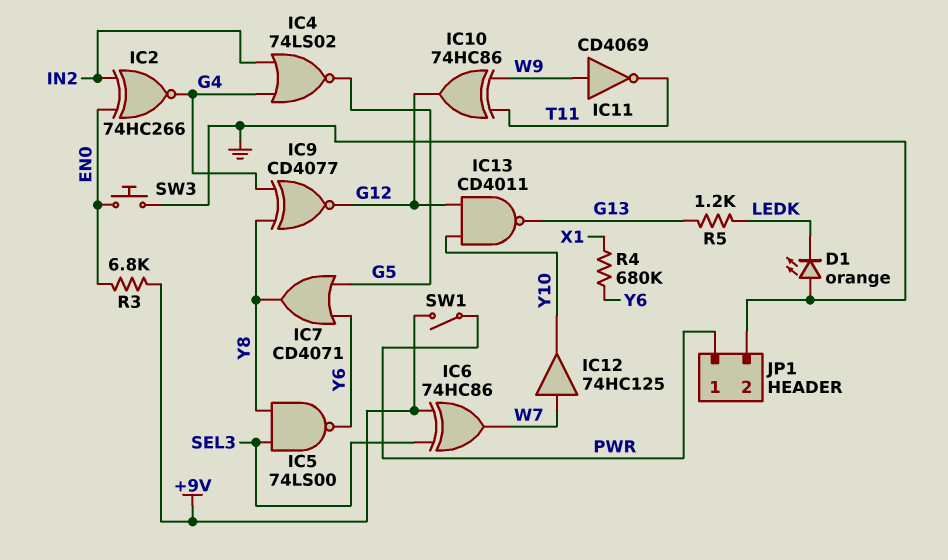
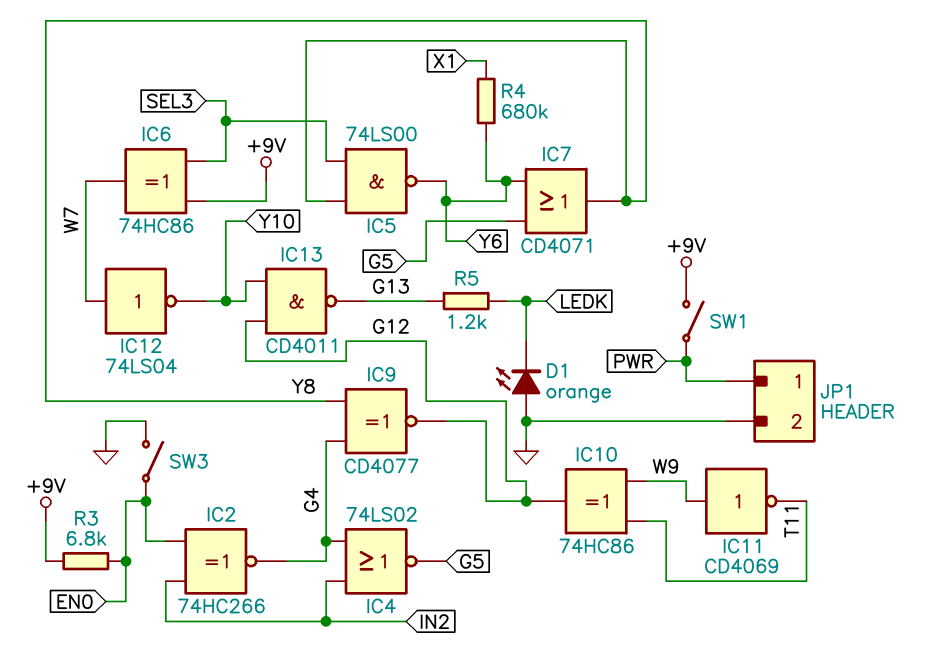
IC12: buffer 74HC125 (in W7, out Y10) -> NOT 74LS04 (in W7, out Y10)
SW3: button (EN0, GND) -> switch (EN0, GND)

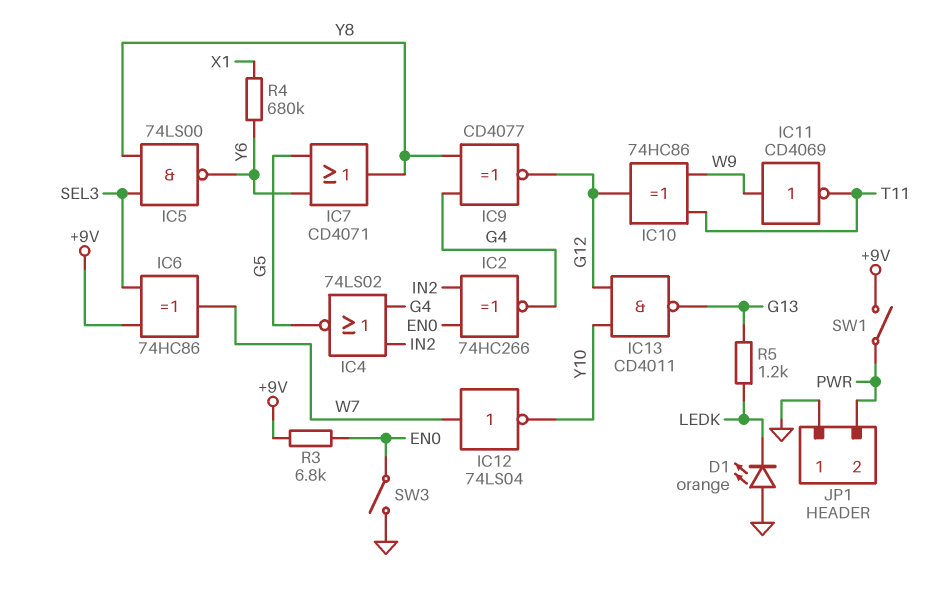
JP1 pin 1: PWR -> GND
JP1 pin 2: GND -> PWR

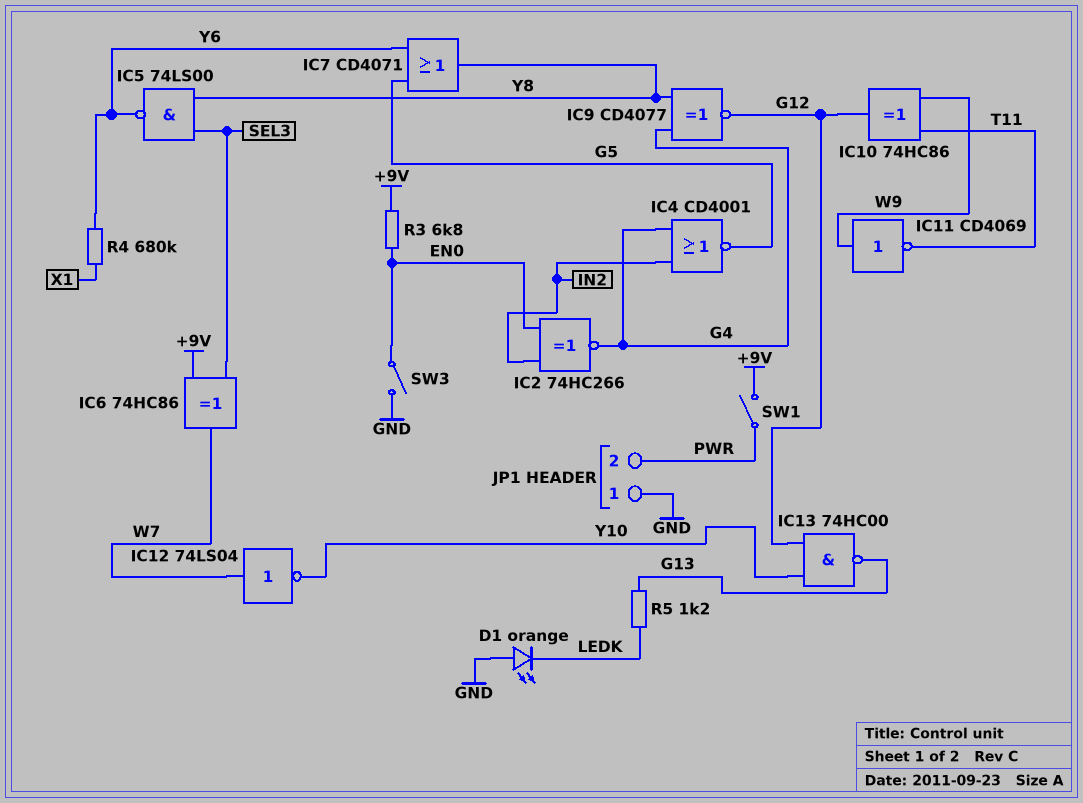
IC4: NOR 74LS02 (in G4, in IN2, out G5) -> NOR CD4001 (in G4, in IN2, out G5)
IC13: NAND CD4011 (in G12, in Y10, out G13) -> NAND 74HC00 (in G12, in Y10, out G13)

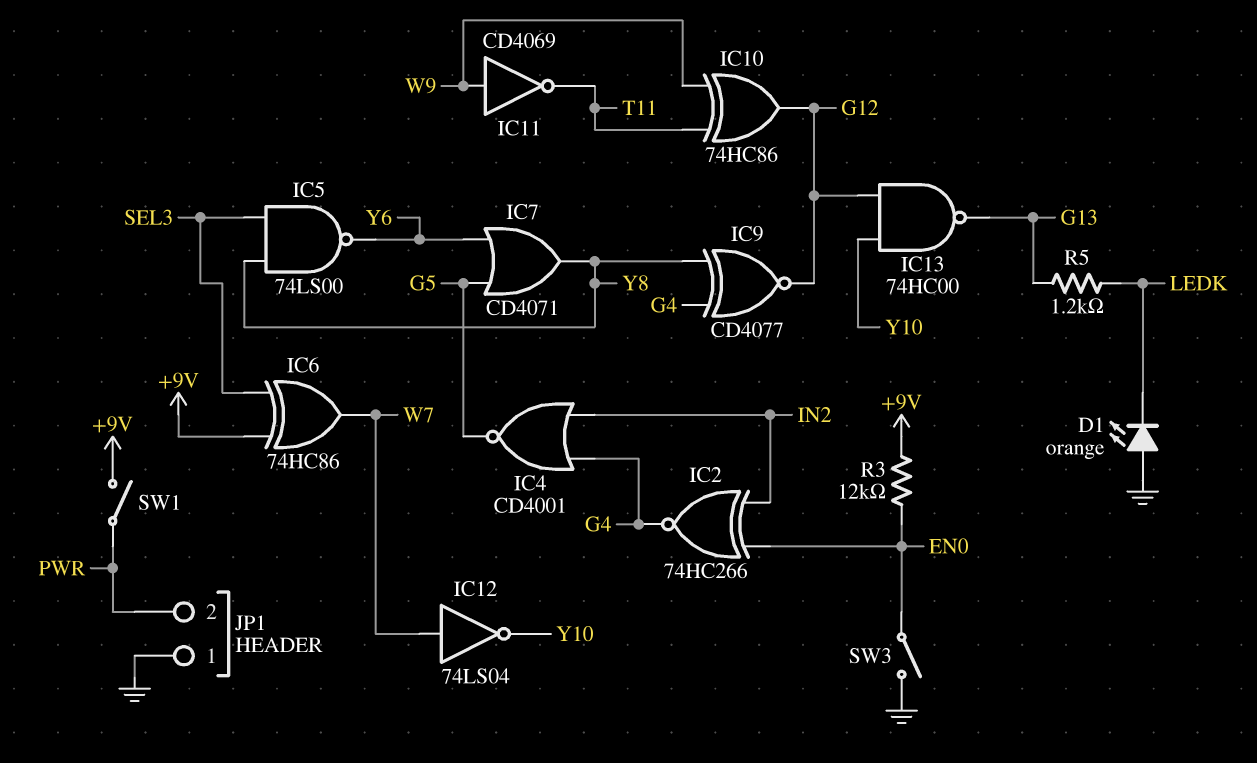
R3: 6.8k (+9V, EN0) -> 12k (+9V, EN0)
R4: 680k (X1, Y6) -> none

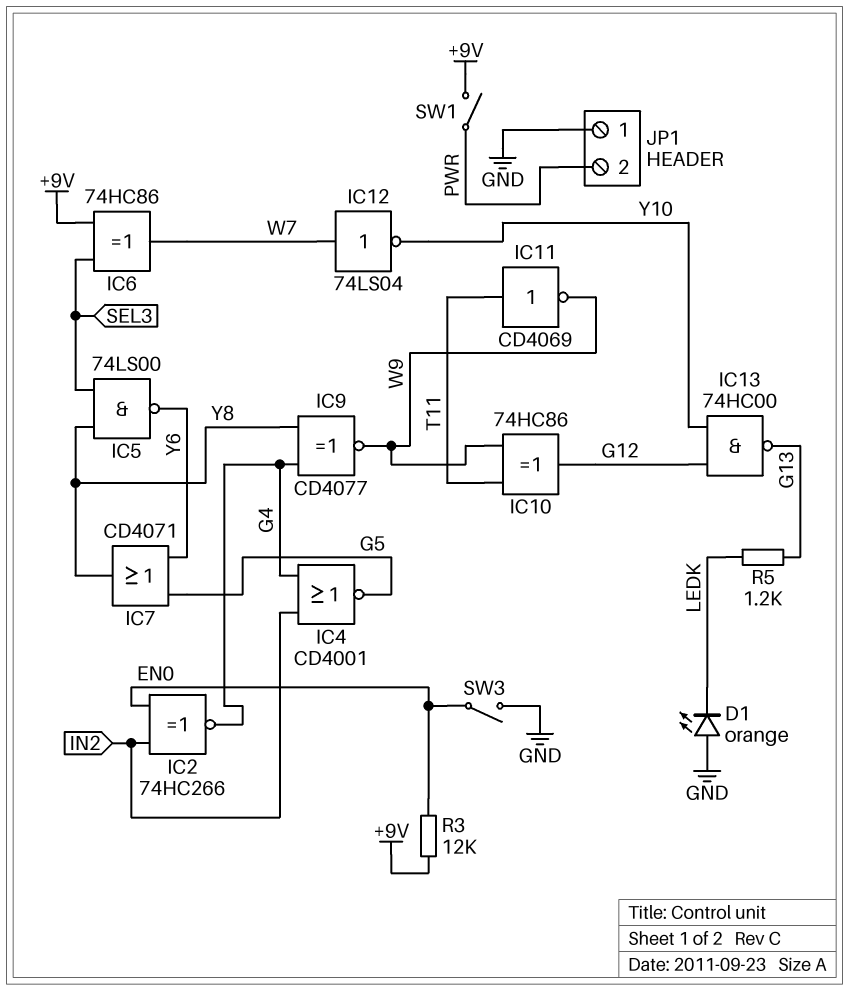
IC9: XNOR CD4077 (in G4, in Y8, out G12) -> XNOR CD4077 (in G4, in Y8, out W9)
IC11: NOT CD4069 (in W9, out T11) -> NOT CD4069 (in T11, out W9)

